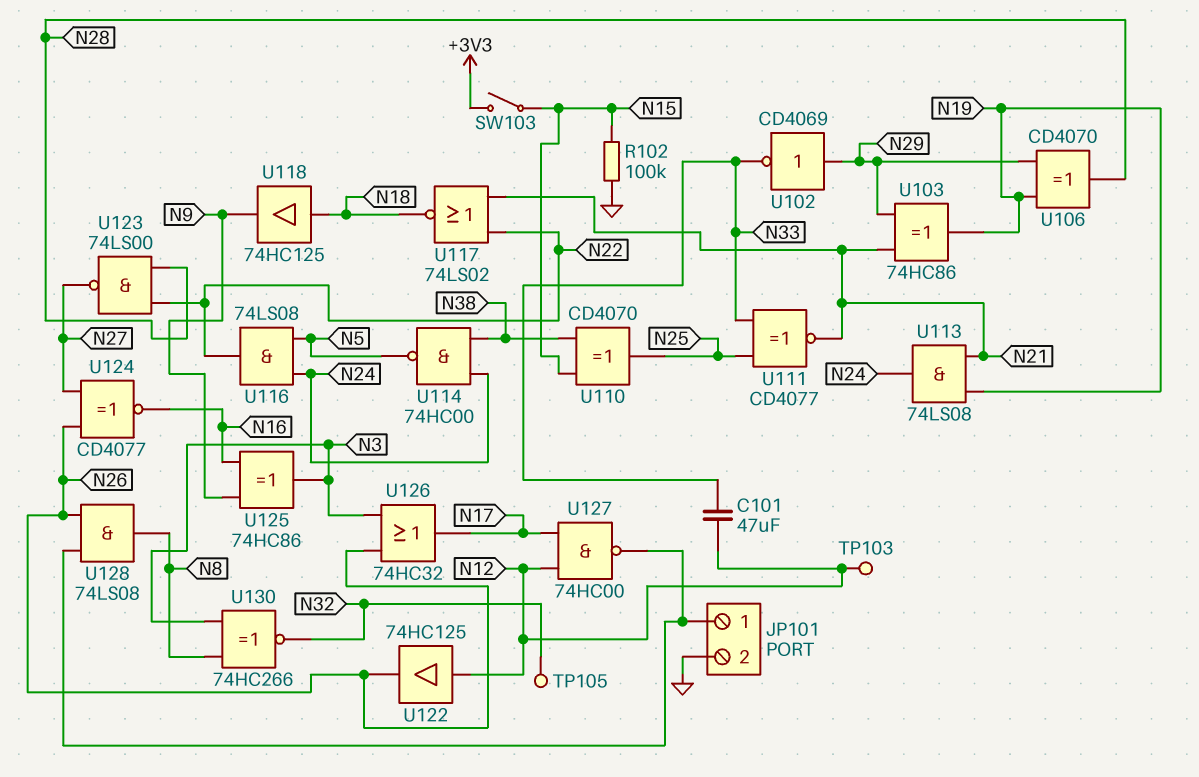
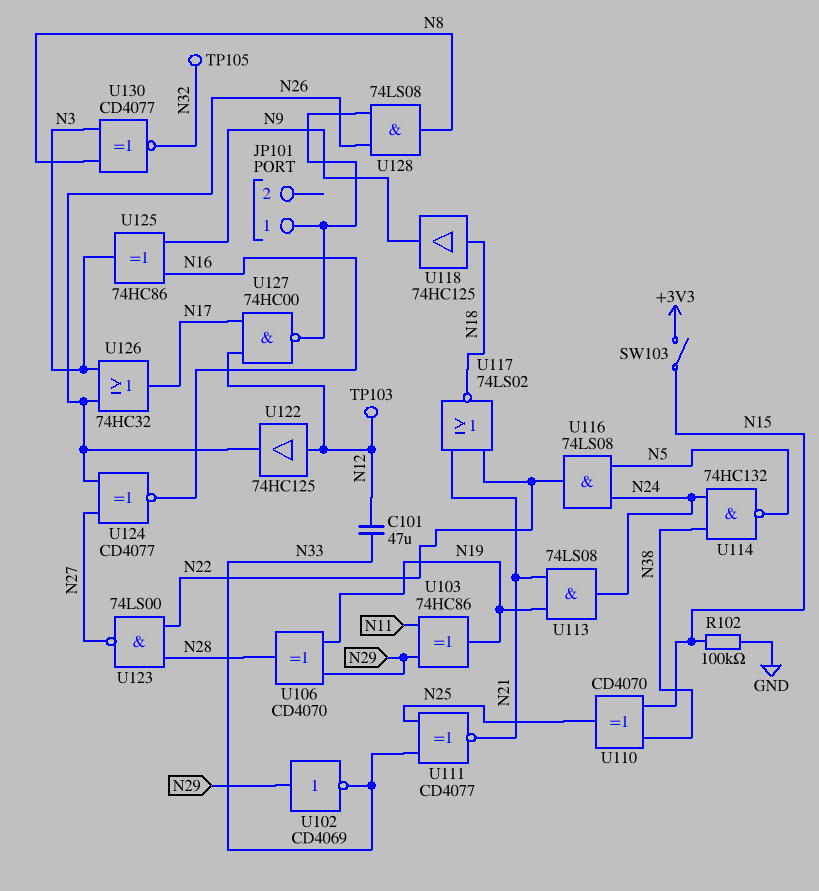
JP101 pin 2: GND -> none
U103: XOR 74HC86 (in N21, in N29, out N19) -> XOR 74HC86 (in N11, in N29, out N19)
U114: NAND 74HC00 (in N24, in N38, out N5) -> NAND 74HC132 (in N24, in N38, out N5)
U130: XNOR 74HC266 (in N3, in N8, out N32) -> XNOR CD4077 (in N3, in N8, out N32)

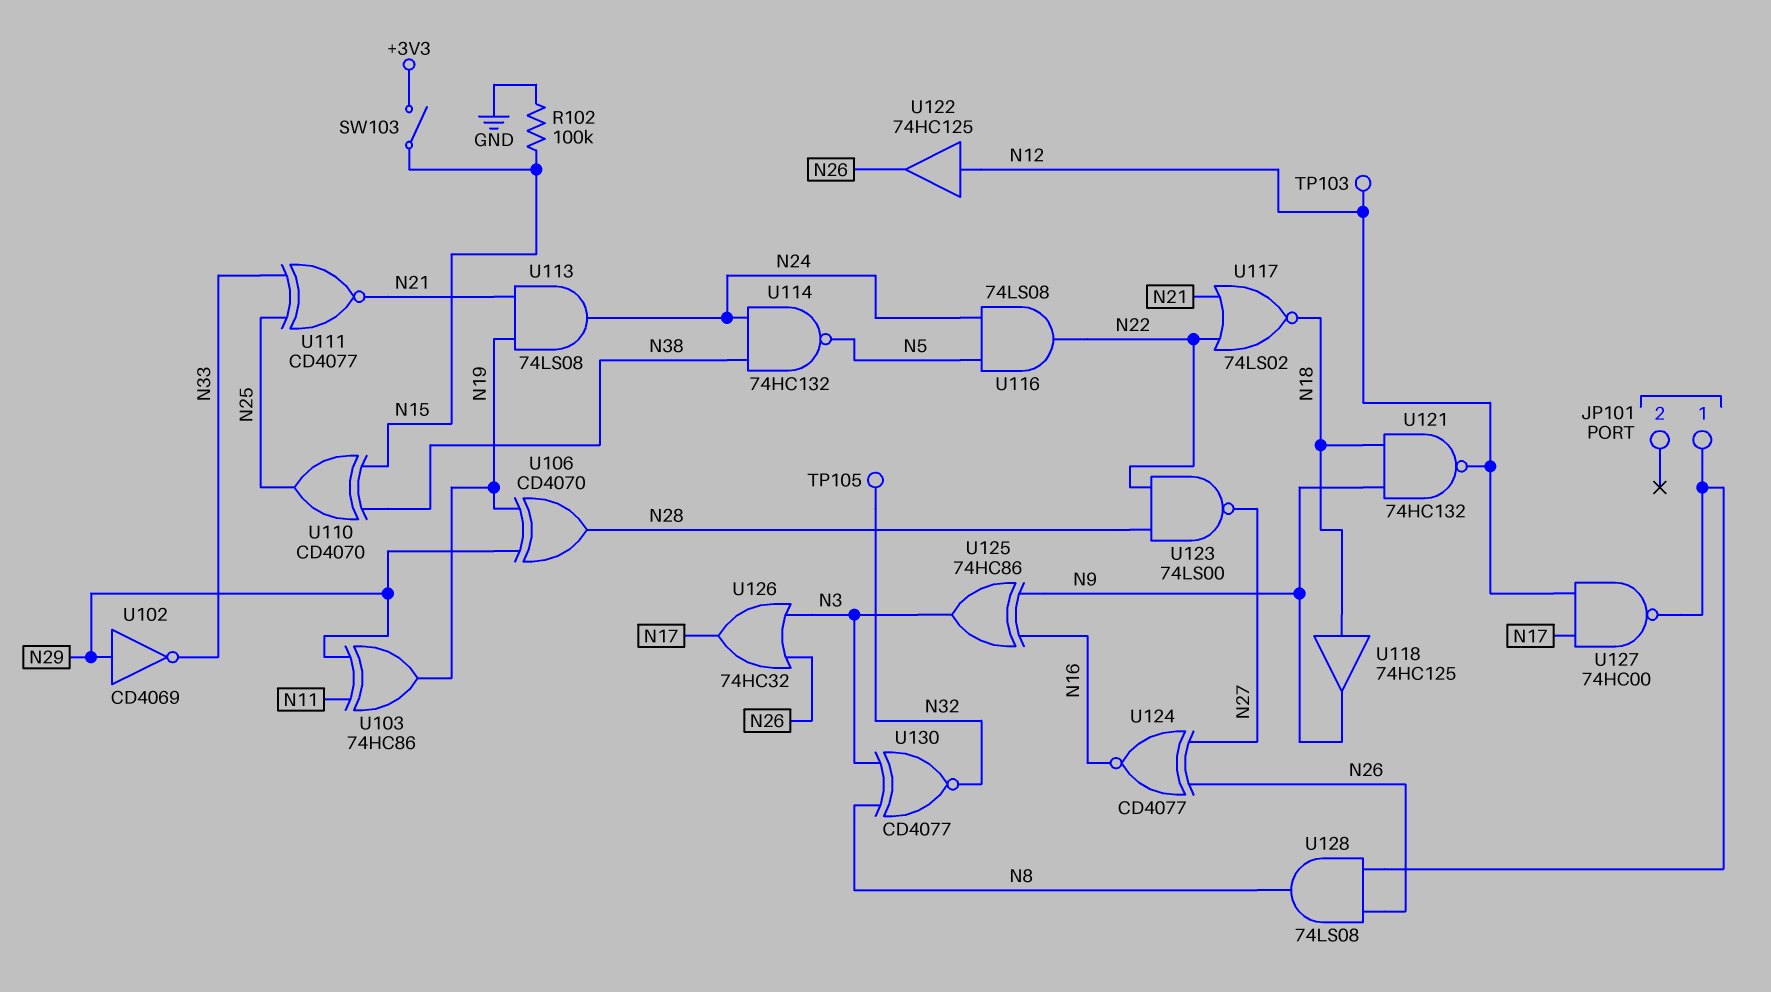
C101: 47uF (N12, N33) -> none
U121: none -> NAND 74HC132 (in N9, in N18, out N12)

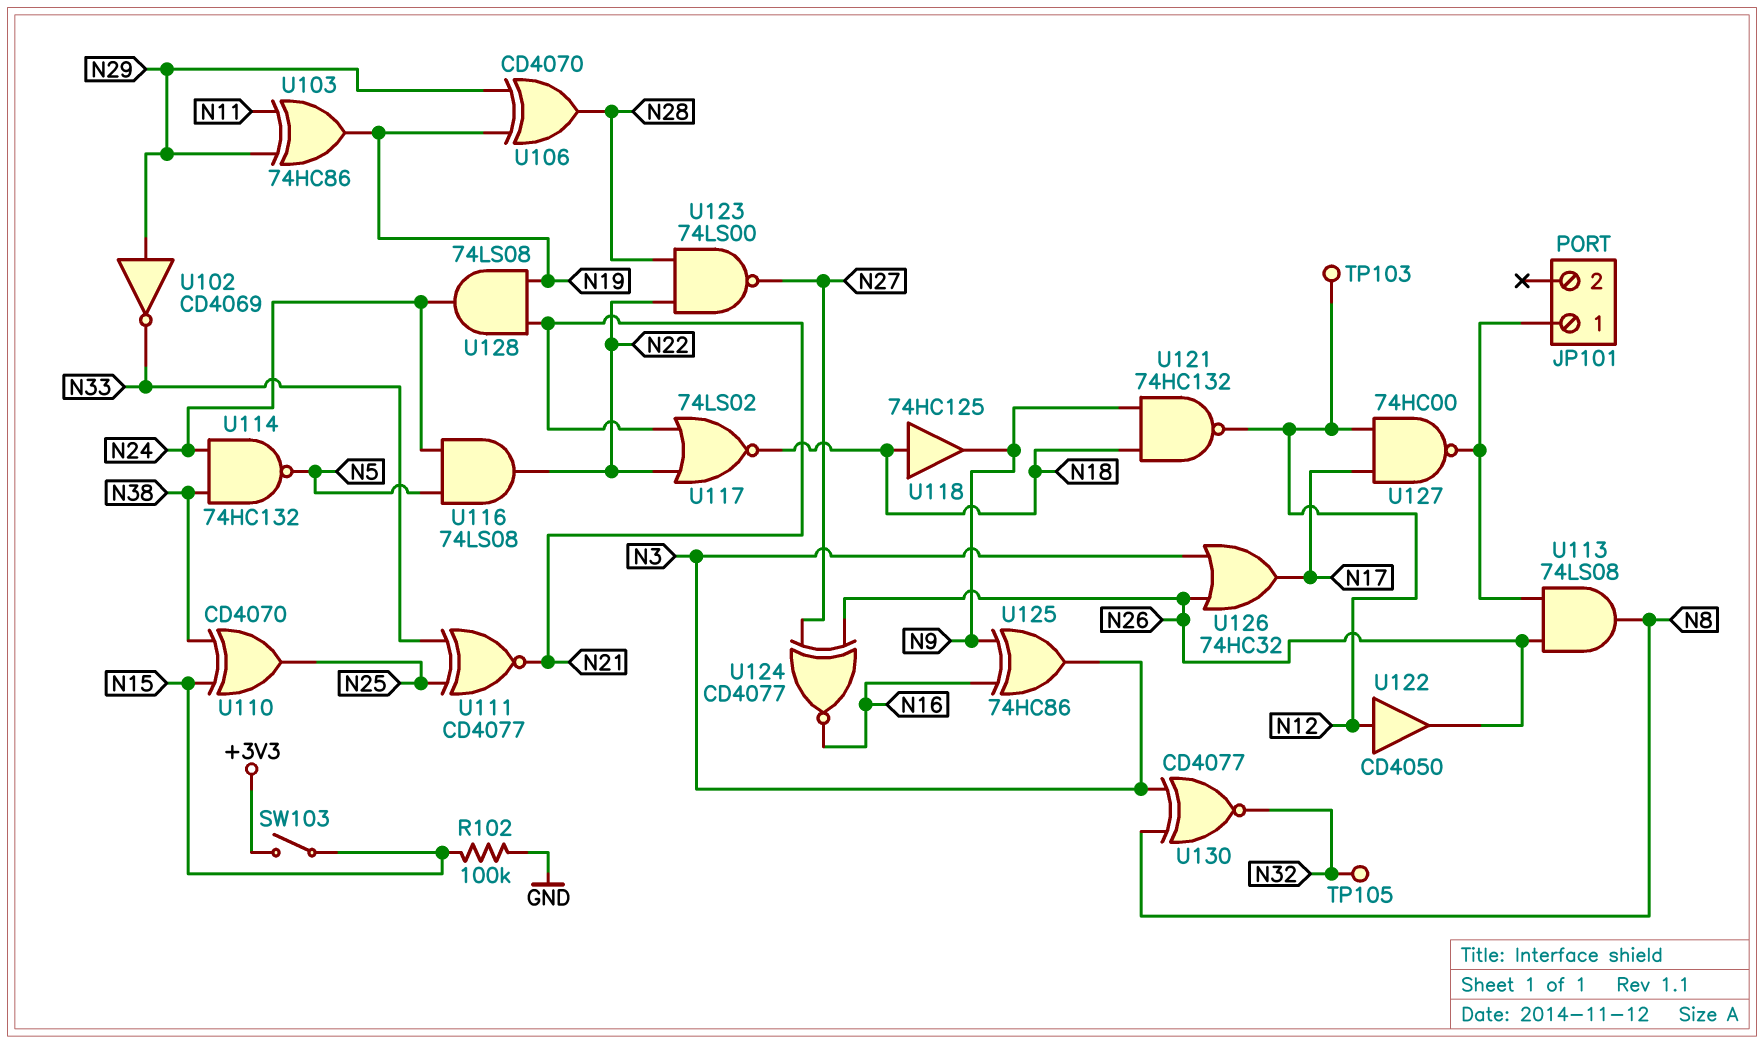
U113: AND 74LS08 (in N19, in N21, out N24) -> AND 74LS08 (in JP101/1, in N26, out N8)
U122: buffer 74HC125 (in N12, out N26) -> buffer CD4050 (in N12, out N26)
U128: AND 74LS08 (in JP101/1, in N26, out N8) -> AND 74LS08 (in N19, in N21, out N24)

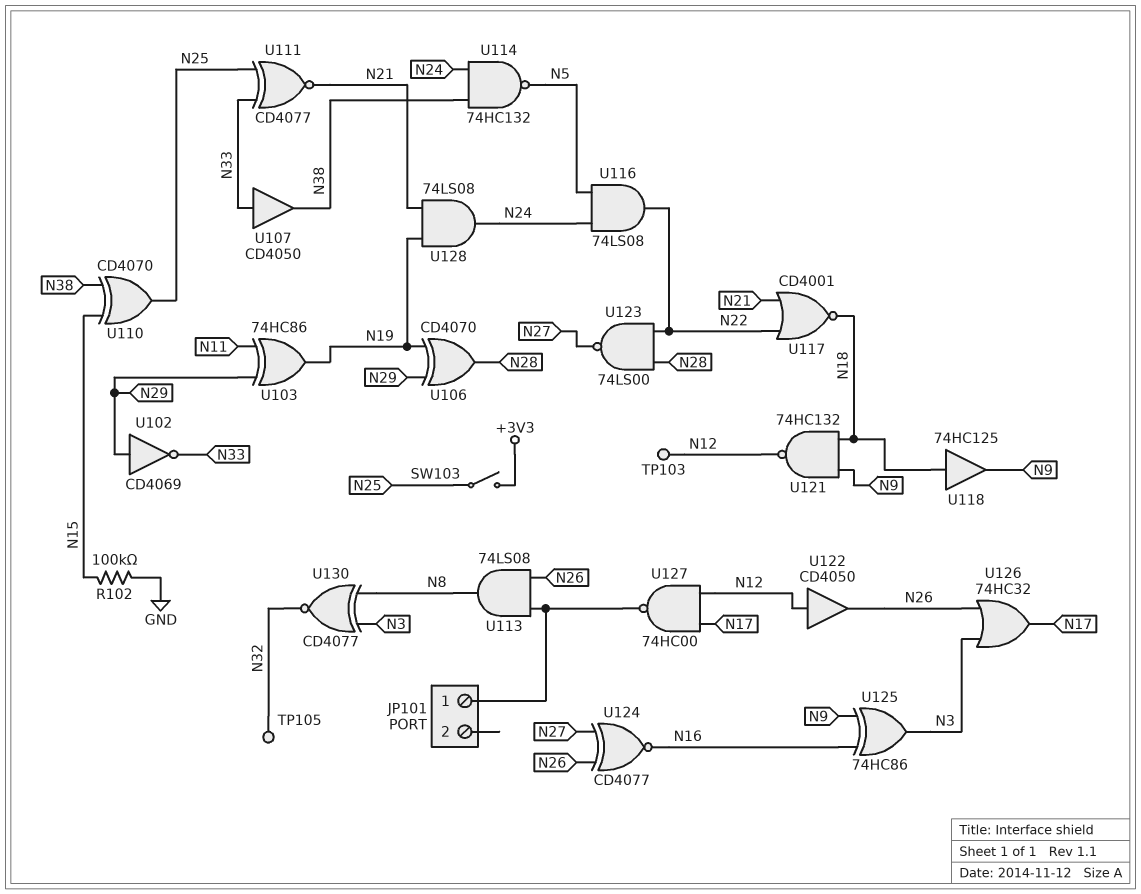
SW103: switch (+3V3, N15) -> switch (+3V3, N25)
U107: none -> buffer CD4050 (in N33, out N38)
U117: NOR 74LS02 (in N21, in N22, out N18) -> NOR CD4001 (in N21, in N22, out N18)

